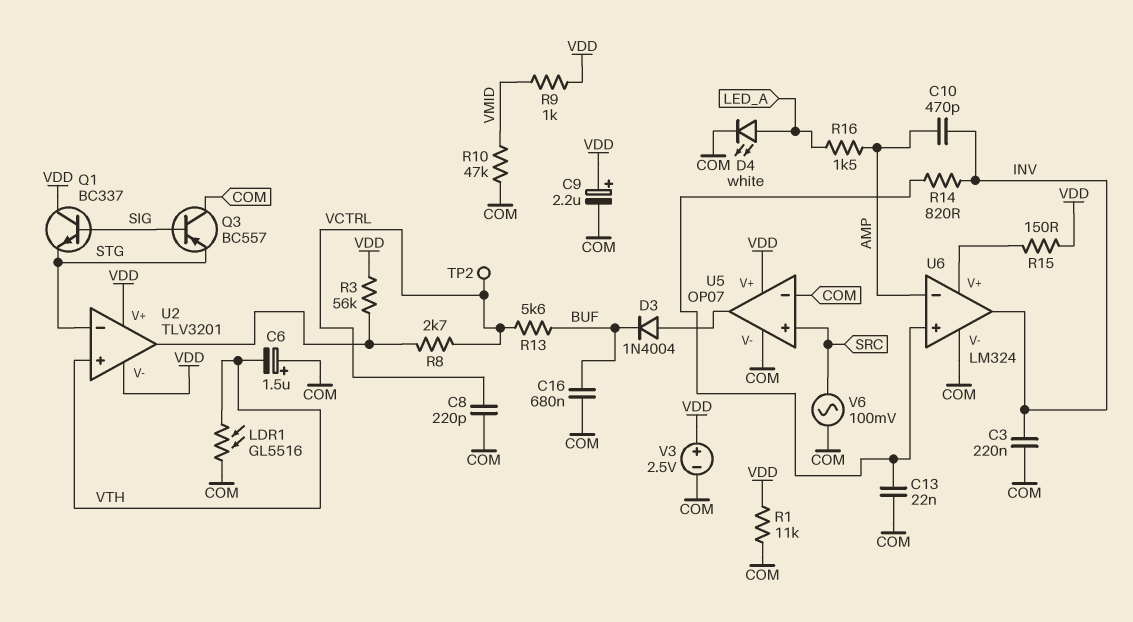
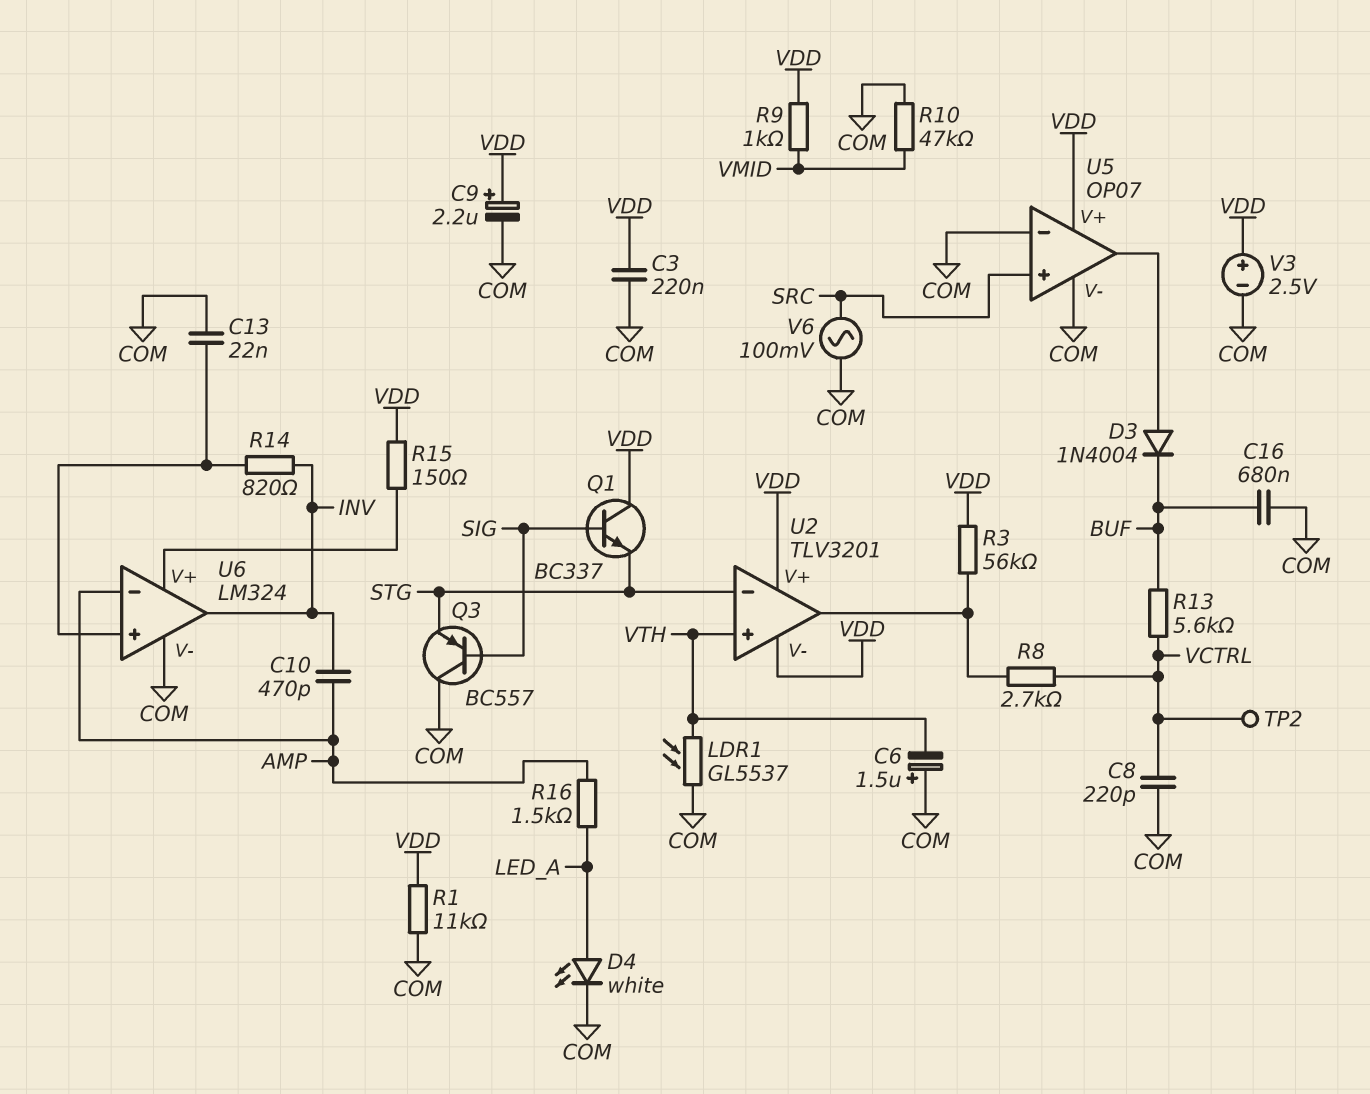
C3: 220nF (COM, INV) -> 220nF (COM, VDD)
LDR1: GL5516 (COM, VTH) -> GL5537 (COM, VTH)

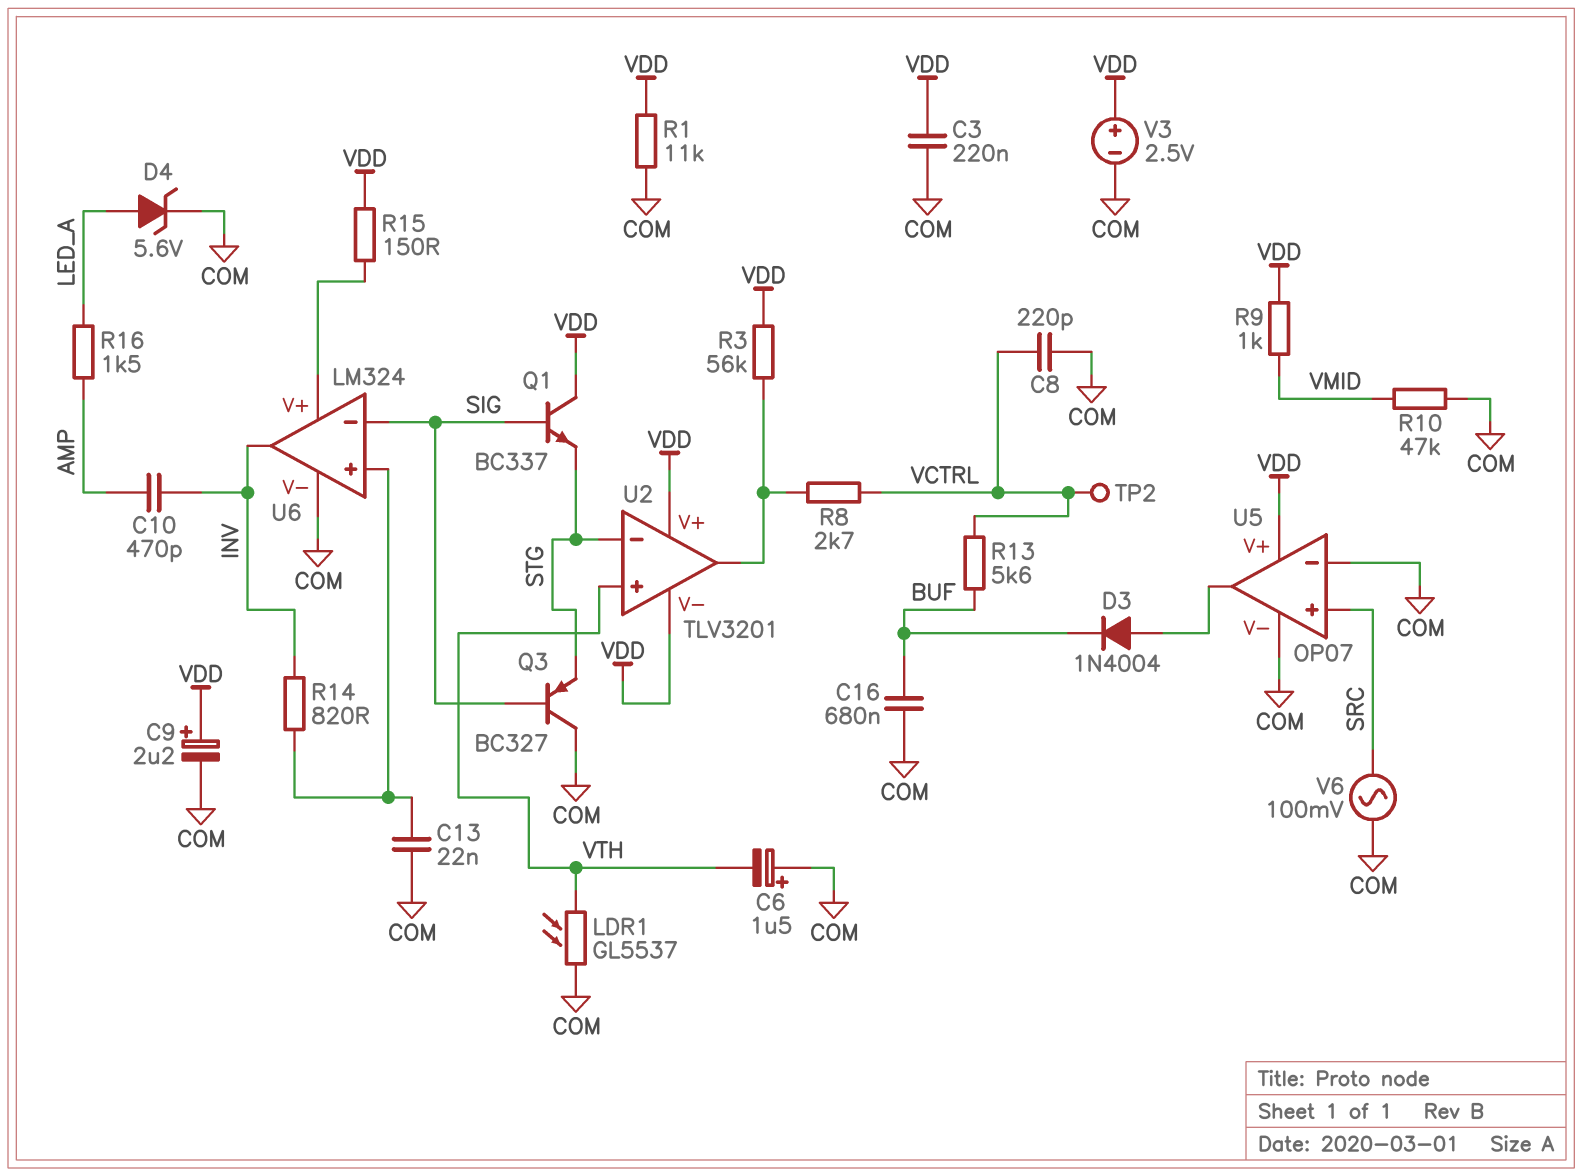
D4: LED white (A LED_A, K COM) -> zener 5.6V (A LED_A, K COM)
Q3: PNP BC557 (B SIG, C COM, E STG) -> PNP BC327 (B SIG, C COM, E STG)
U6 pin in-: AMP -> SIG

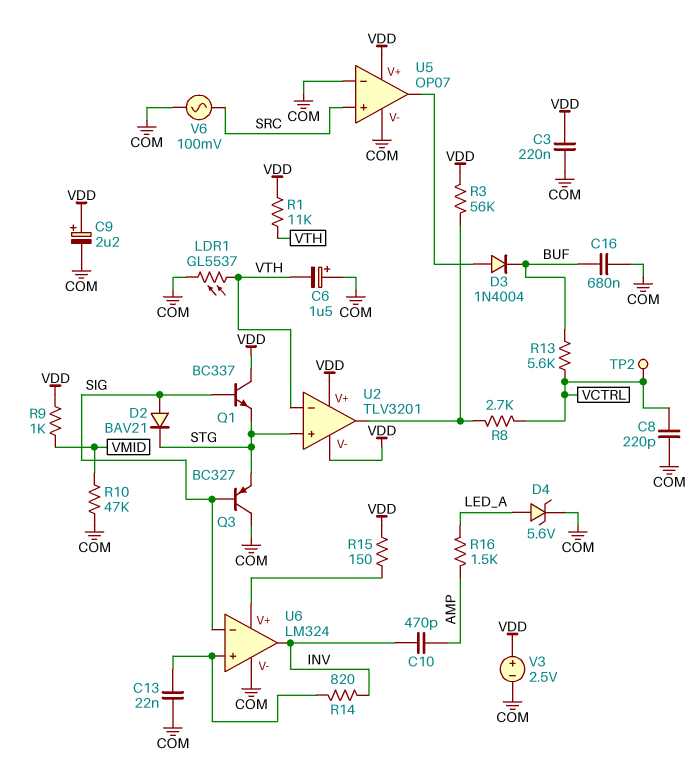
D2: none -> diode BAV21 (A SIG, K STG)
R1: 11k (COM, VDD) -> 11k (VDD, VTH)
U2 pin in+: VTH -> STG
U2 pin in-: STG -> VTH

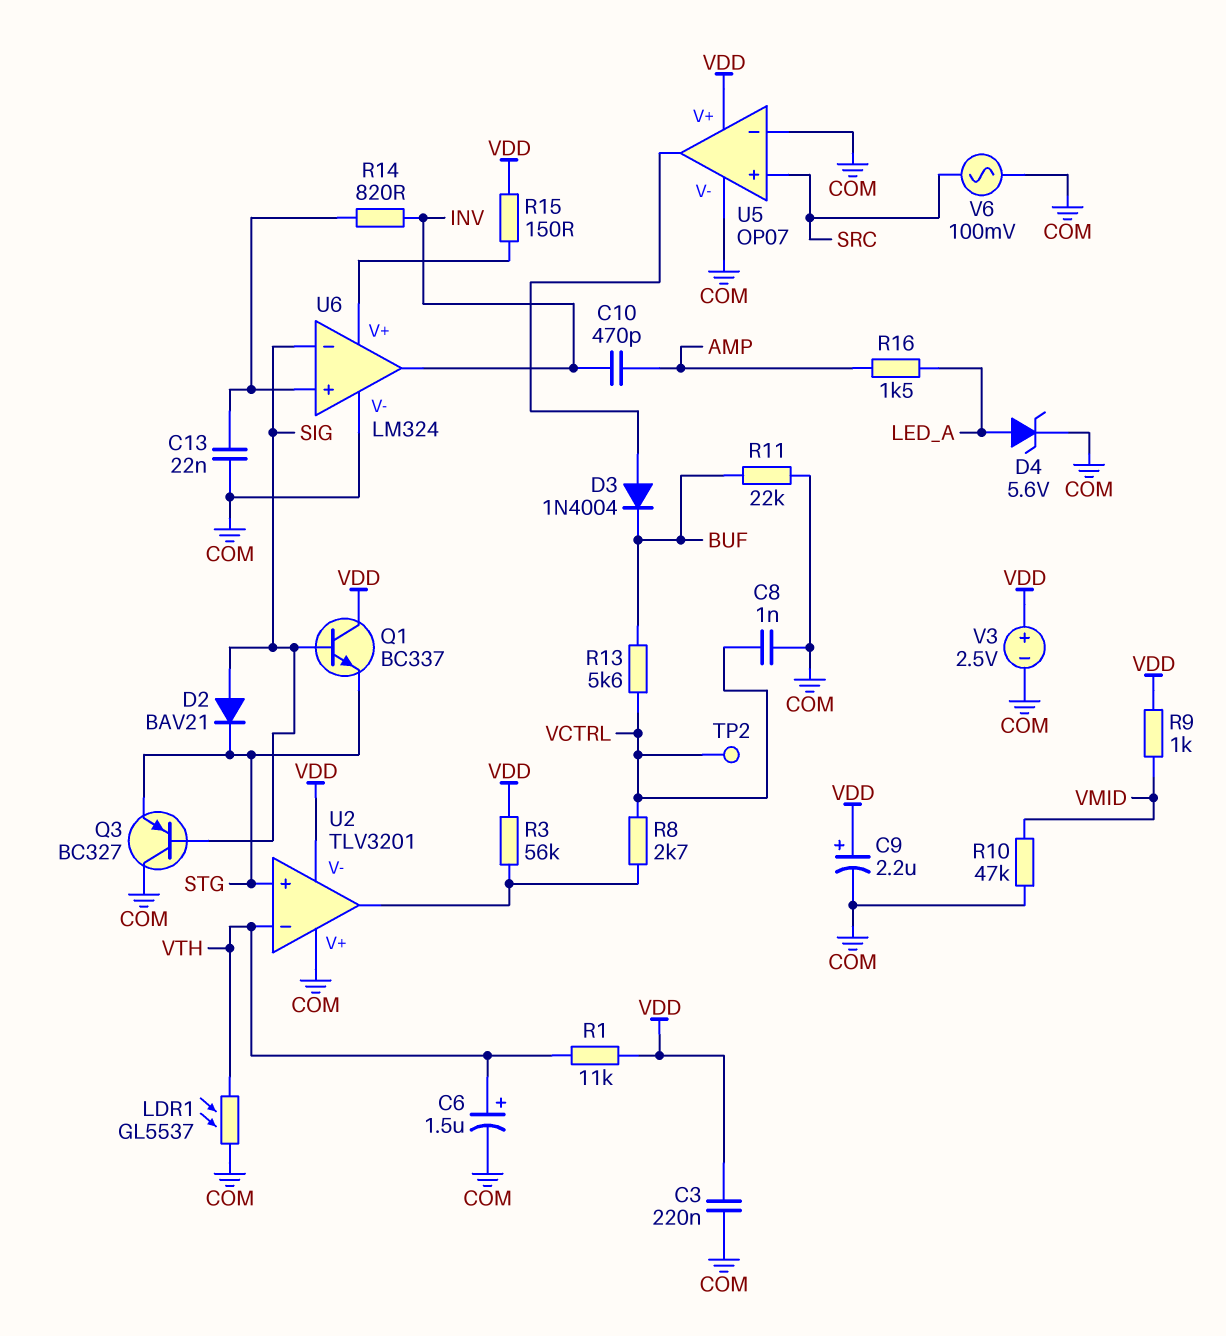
C6: 1.5uF (plus COM, minus VTH) -> 1.5uF (plus VTH, minus COM)
C8: 220pF (COM, VCTRL) -> 1nF (COM, VCTRL)
C16: 680nF (BUF, COM) -> none
R11: none -> 22k (BUF, COM)
U2 pin V+: VDD -> COM

